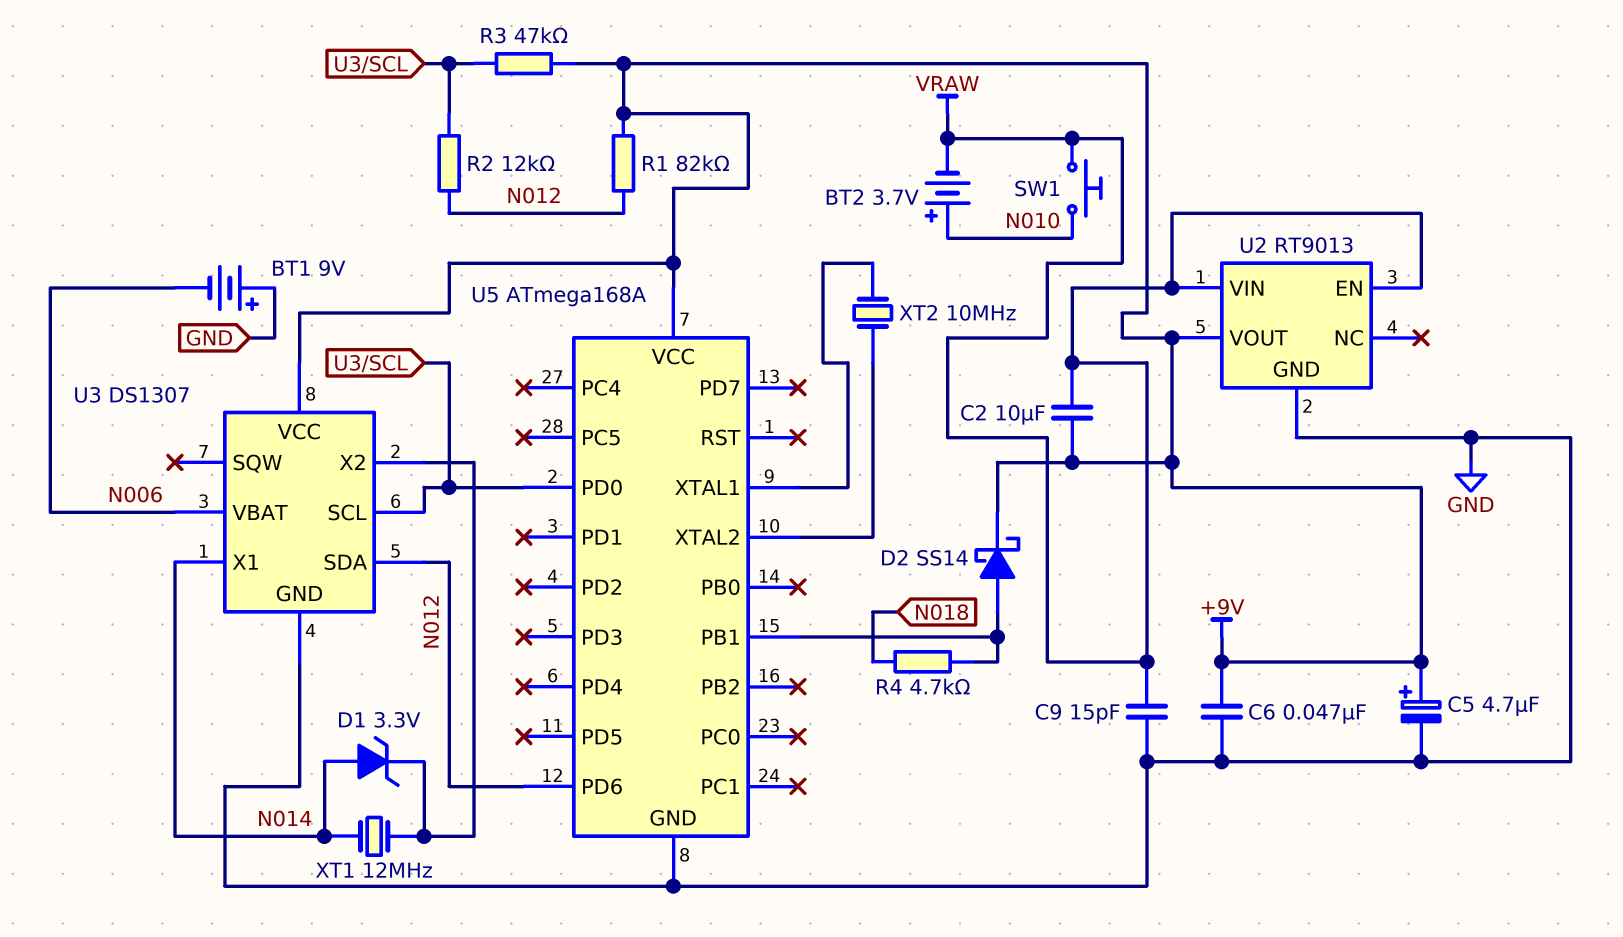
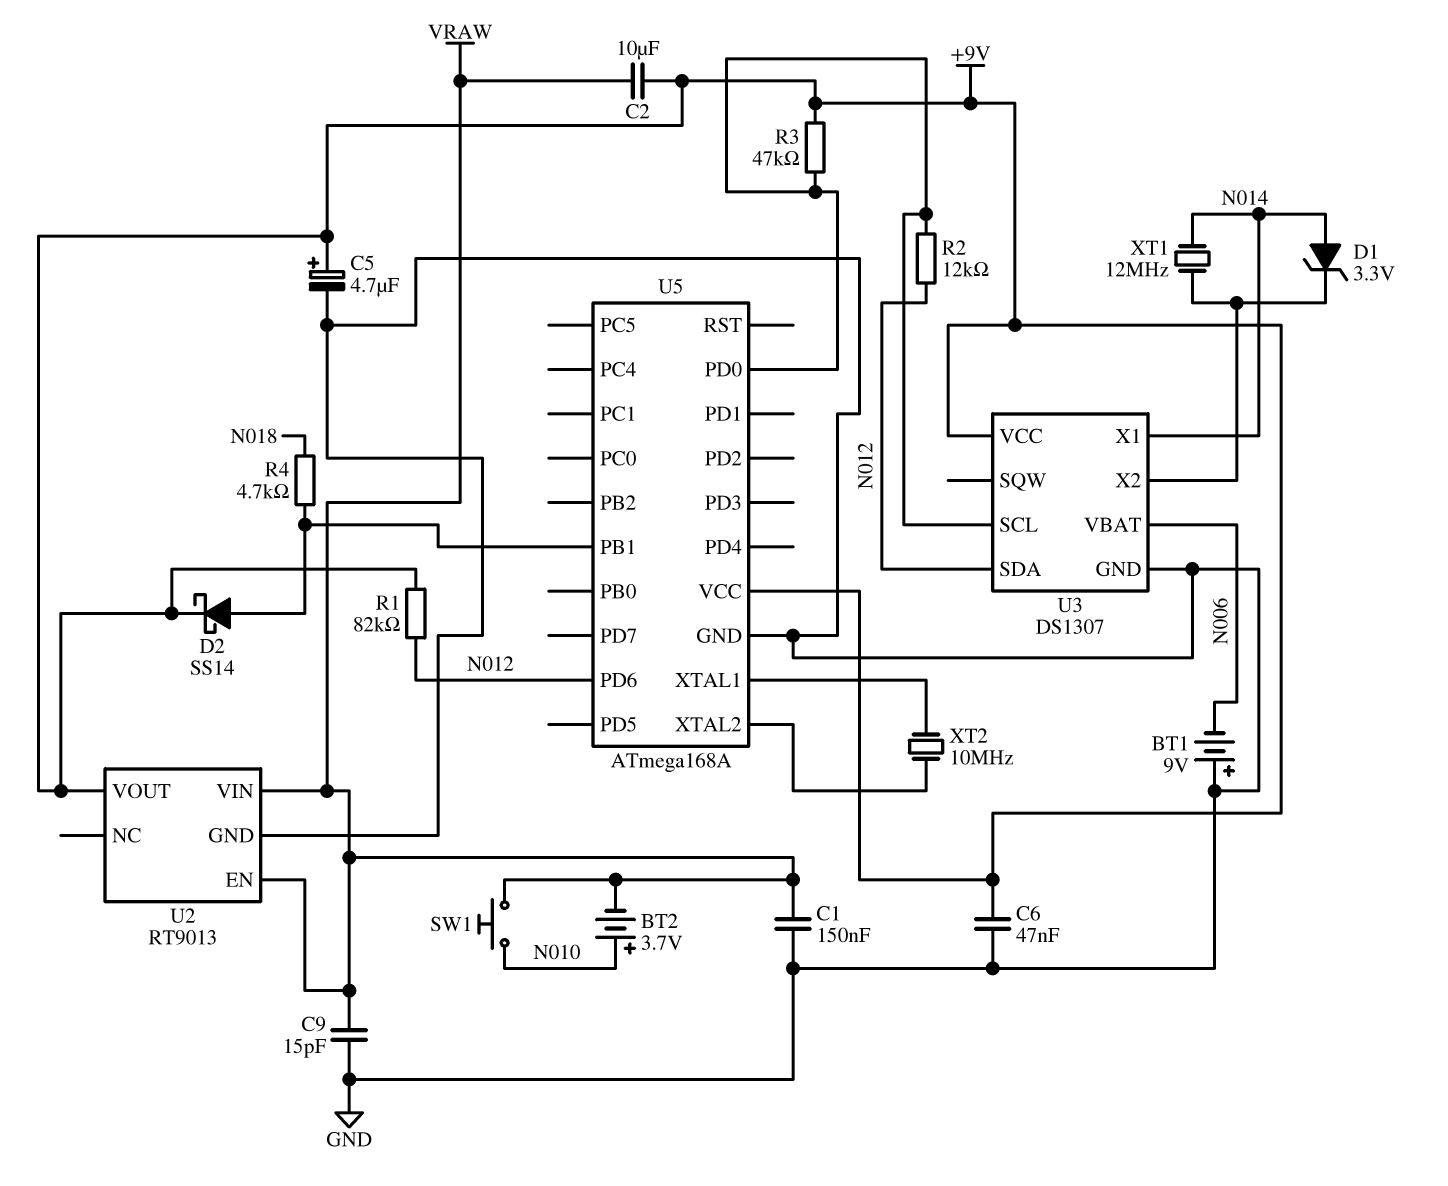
C1: none -> 150nF (GND, VRAW)

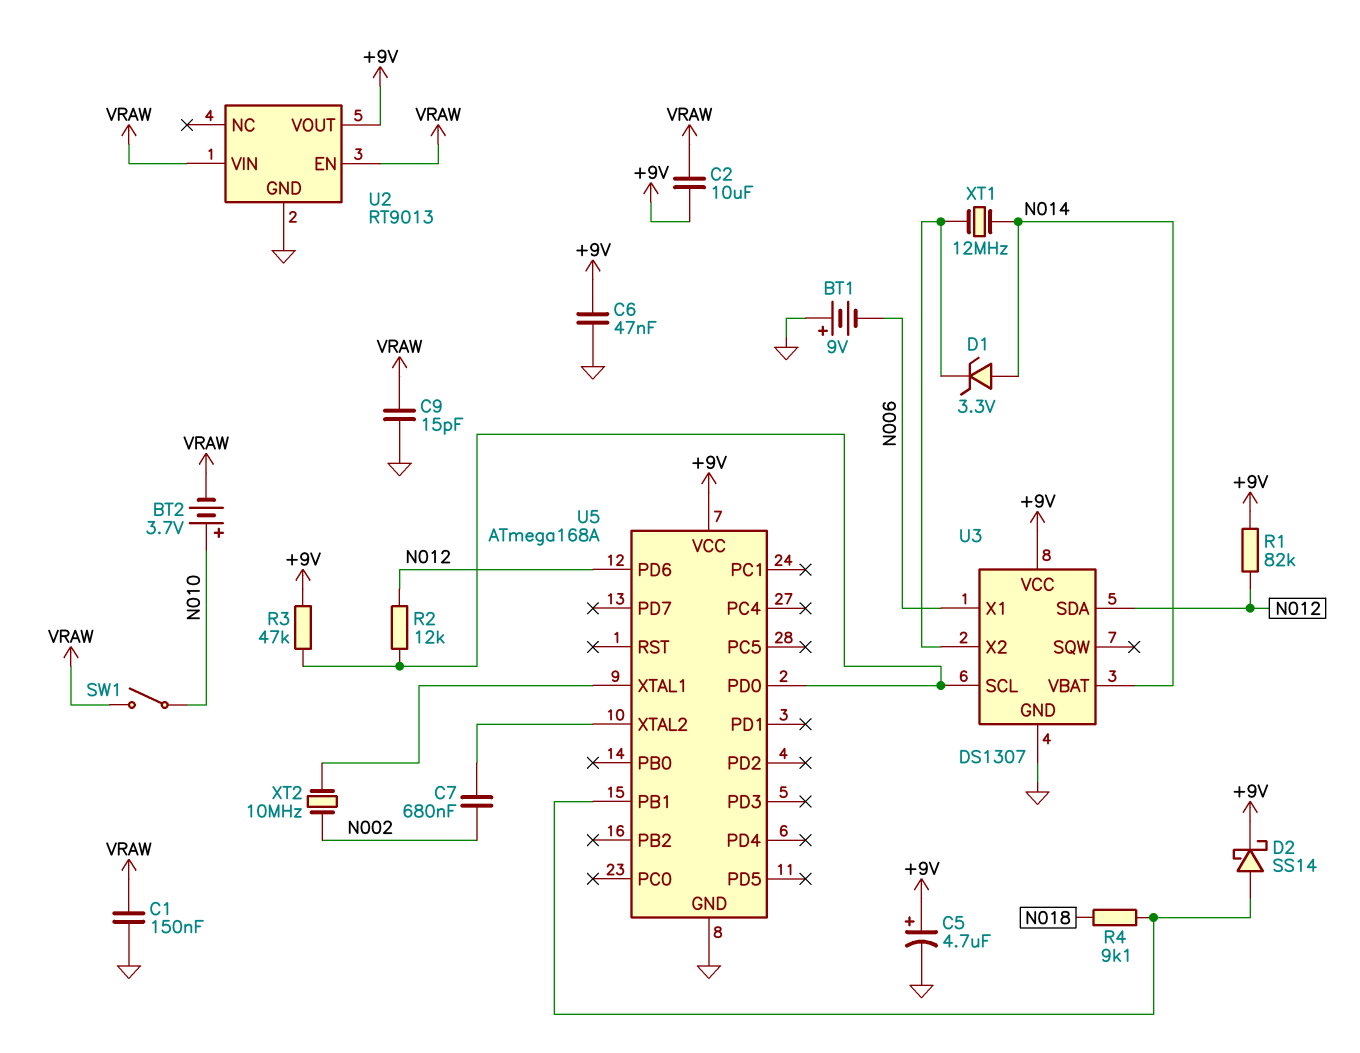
C7: none -> 680nF (N002, U5/XTAL2)
R4: 4.7k (N018, U5/PB1) -> 9.1k (N018, U5/PB1)
SW1: button (N010, VRAW) -> switch (N010, VRAW)
U3 pin VBAT: N006 -> N014
U3 pin X1: N014 -> N006
XT2: 10MHz (U5/XTAL1, U5/XTAL2) -> 10MHz (N002, U5/XTAL1)

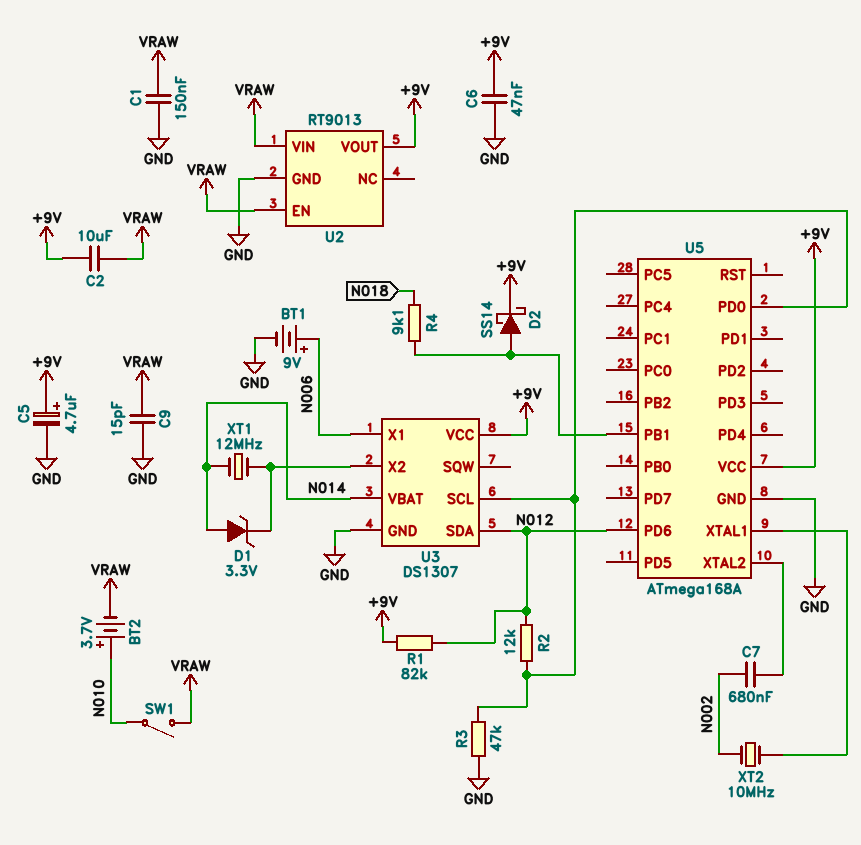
BT1: 9V (plus GND, minus N006) -> 9V (plus N006, minus GND)
R3: 47k (+9V, U3/SCL) -> 47k (GND, U3/SCL)

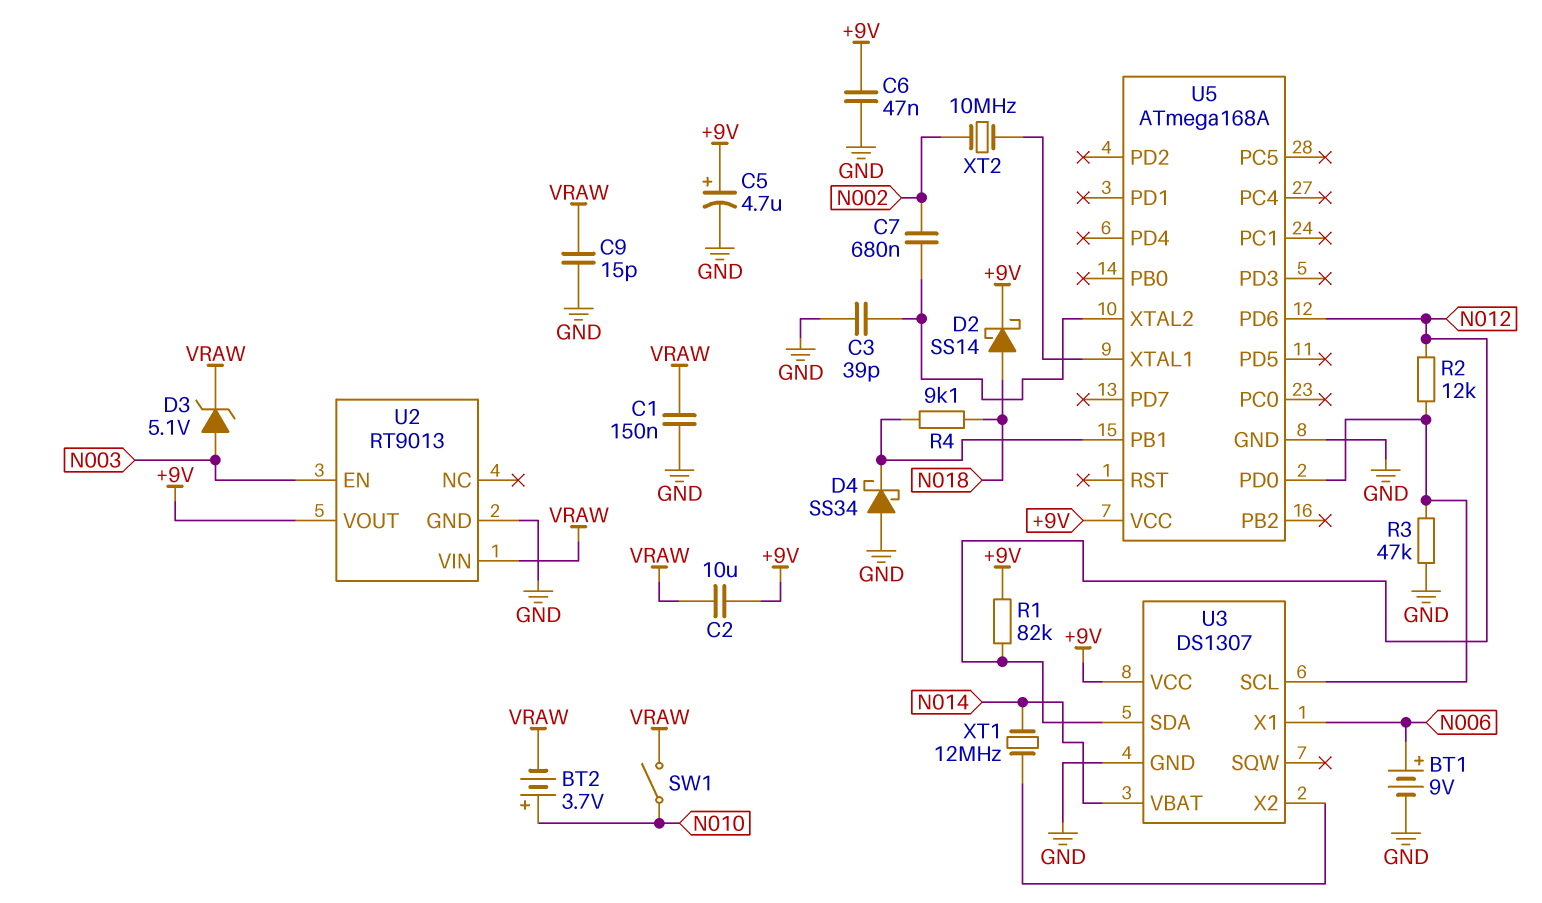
C3: none -> 39pF (GND, U5/XTAL2)
D1: zener 3.3V (A N014, K U3/X2) -> none
D2: schottky SS14 (A U5/PB1, K +9V) -> schottky SS14 (A N018, K +9V)
D3: none -> zener 5.1V (A N003, K VRAW)
D4: none -> schottky SS34 (A GND, K U5/PB1)
U2 pin EN: VRAW -> N003

